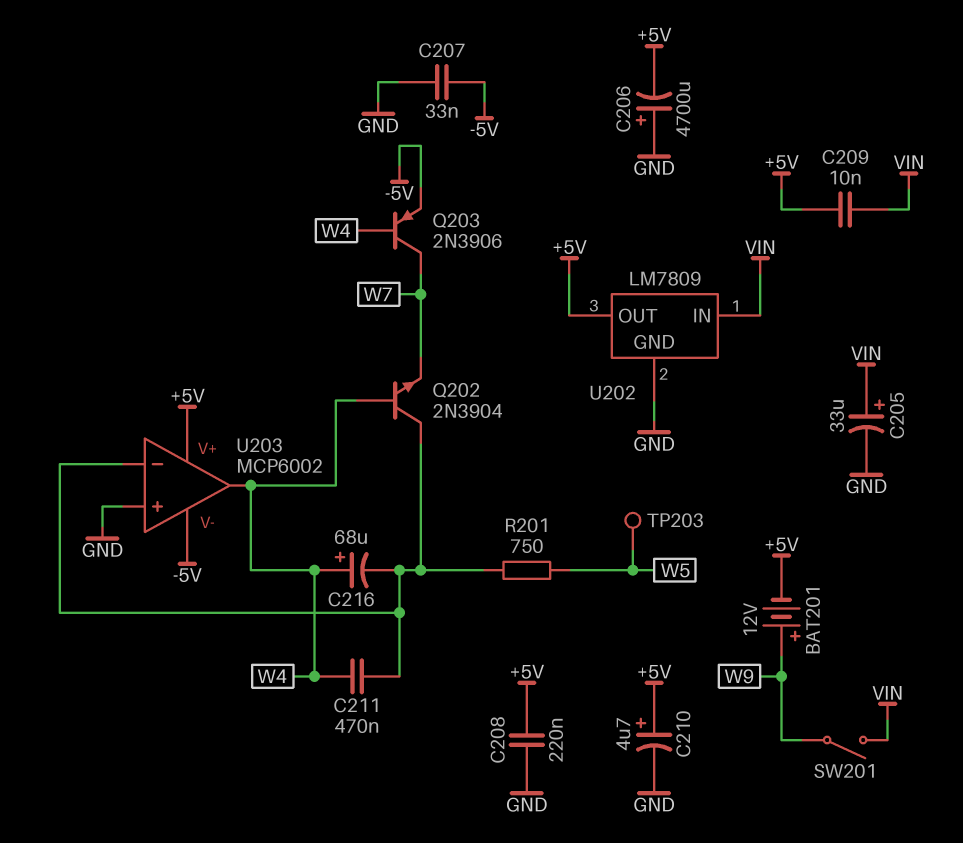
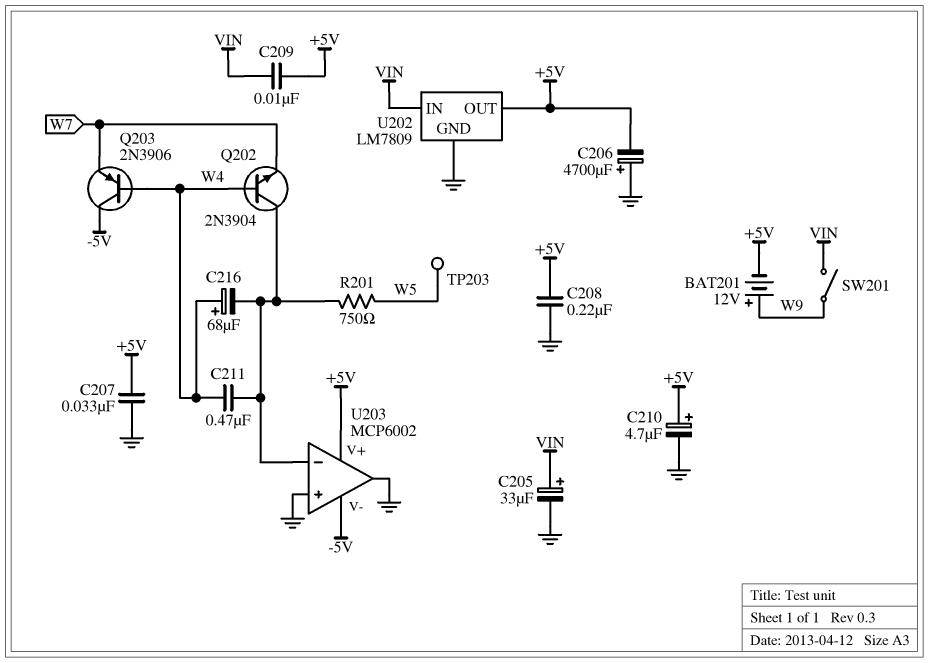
C207: 33nF (-5V, GND) -> 33nF (+5V, GND)
Q203: PNP 2N3906 (B W4, C W7, E -5V) -> PNP 2N3906 (B W4, C -5V, E W7)
U203 pin out: W4 -> GND

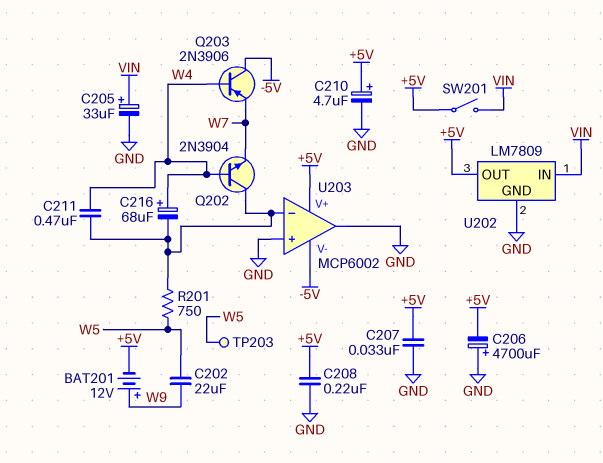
C202: none -> 22uF (W5, W9)
C209: 10nF (+5V, VIN) -> none
SW201: switch (VIN, W9) -> switch (+5V, VIN)

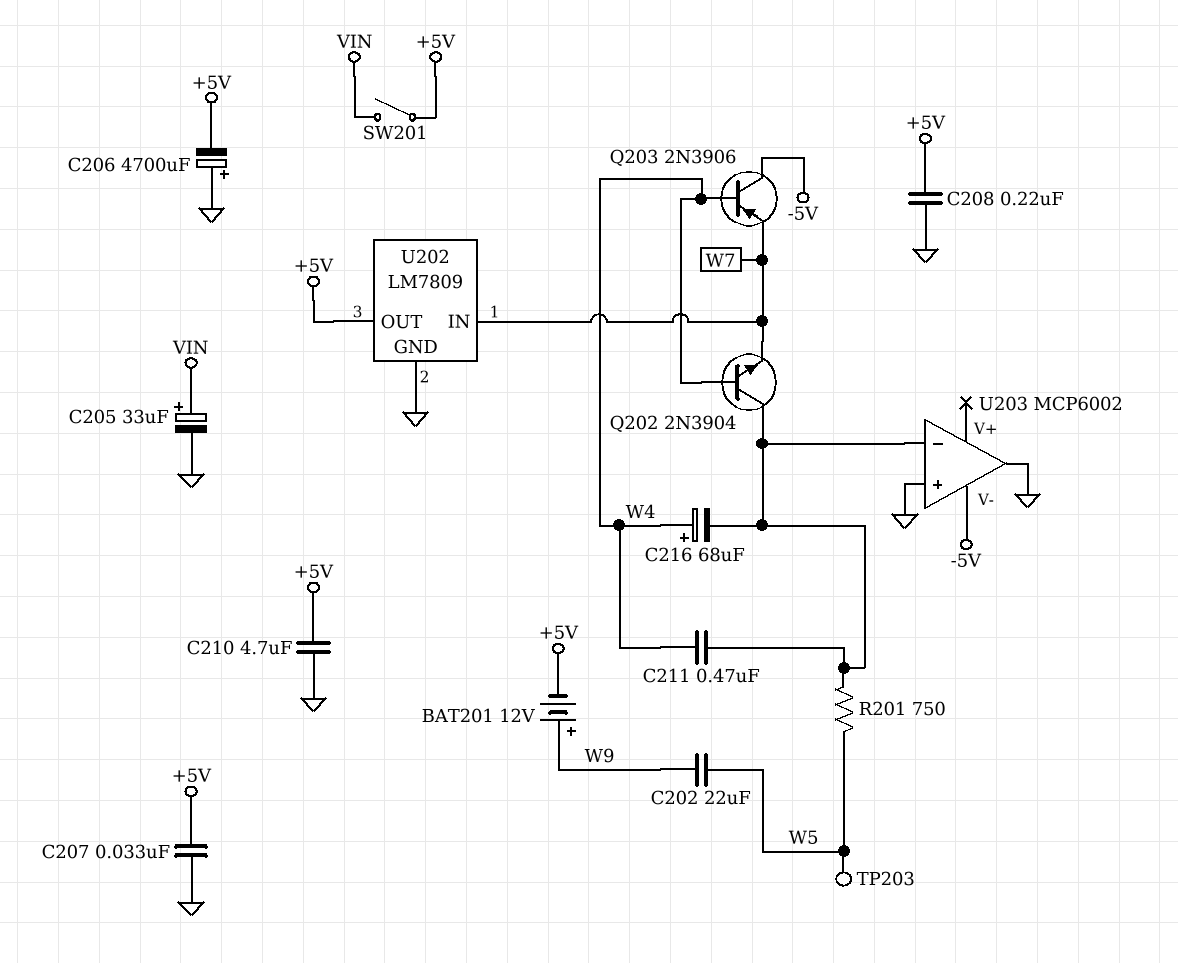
C210: 4.7uF (plus +5V, minus GND) -> 4.7uF (+5V, GND)
U202 pin IN: VIN -> W7
U203 pin V+: +5V -> none

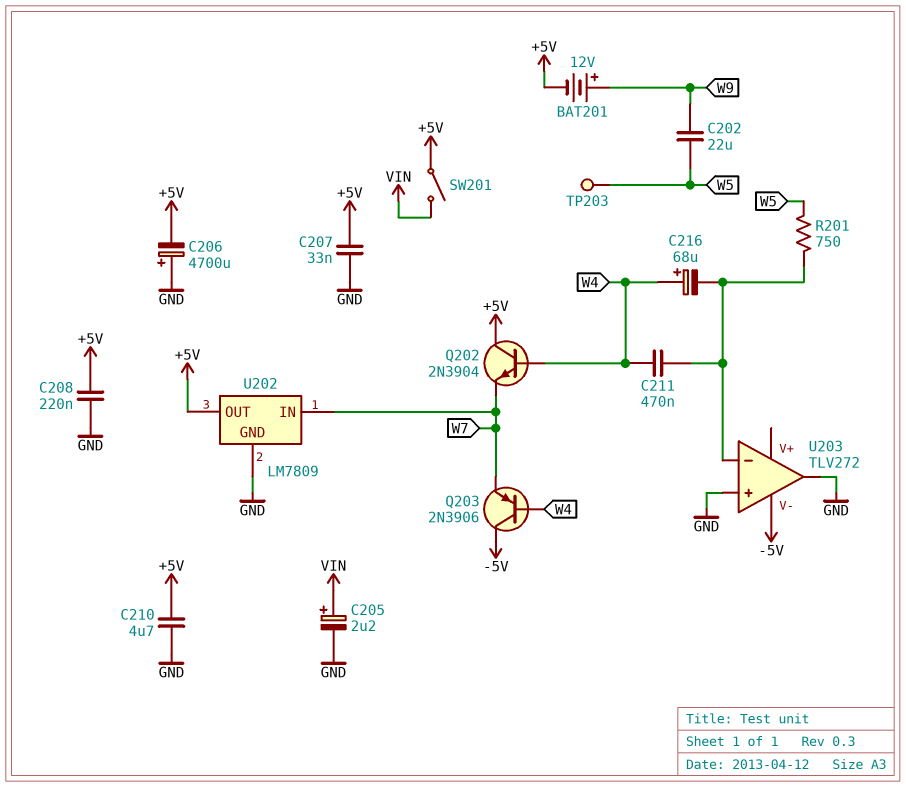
C205: 33uF (plus VIN, minus GND) -> 2.2uF (plus VIN, minus GND)
Q202: NPN 2N3904 (B W4, C U203/in-, E W7) -> NPN 2N3904 (B W4, C +5V, E W7)
U203: MCP6002 -> TLV272

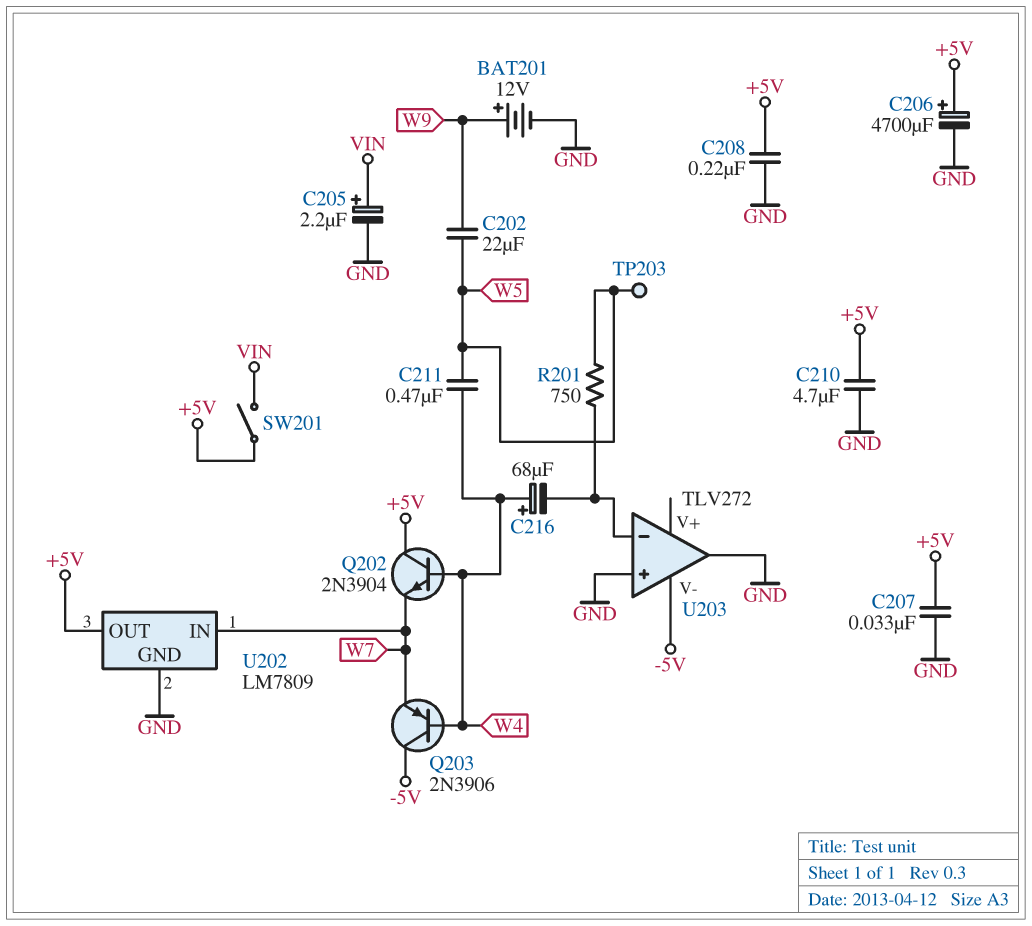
BAT201: 12V (plus W9, minus +5V) -> 12V (plus W9, minus GND)
C206: 4700uF (plus GND, minus +5V) -> 4700uF (plus +5V, minus GND)
C211: 470nF (U203/in-, W4) -> 470nF (W4, W5)

